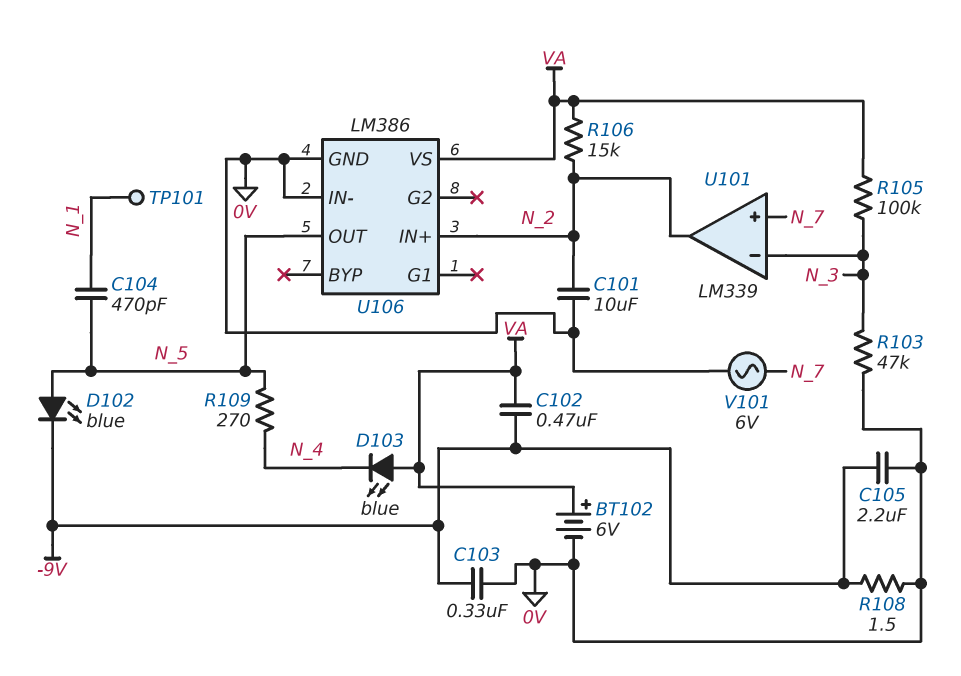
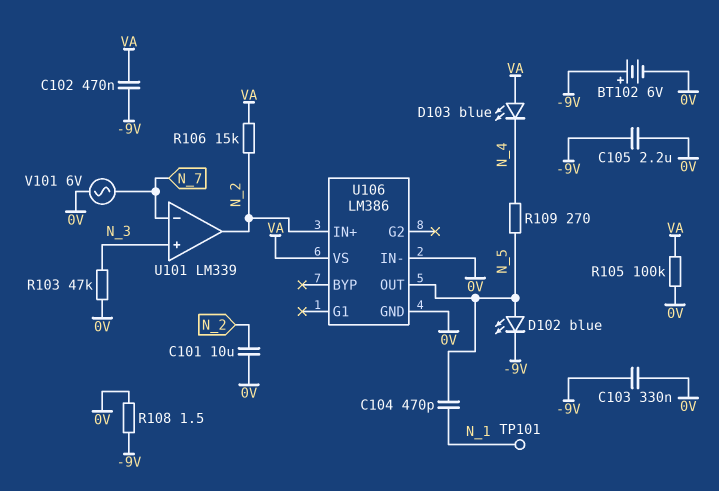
BT102: 6V (plus VA, minus 0V) -> 6V (plus -9V, minus 0V)
R105: 100k (N_3, VA) -> 100k (0V, VA)
U101 pin in+: N_7 -> N_3
U101 pin in-: N_3 -> N_7

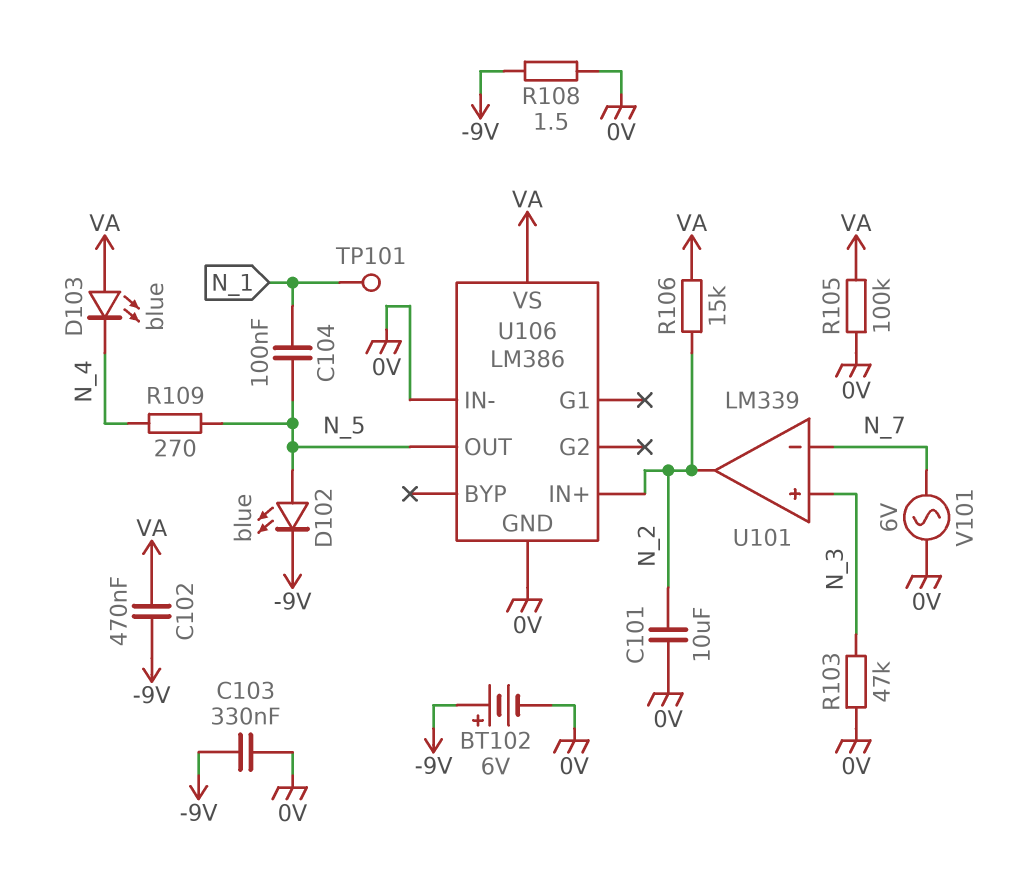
C104: 470pF (N_1, N_5) -> 100nF (N_1, N_5)
C105: 2.2uF (-9V, 0V) -> none

